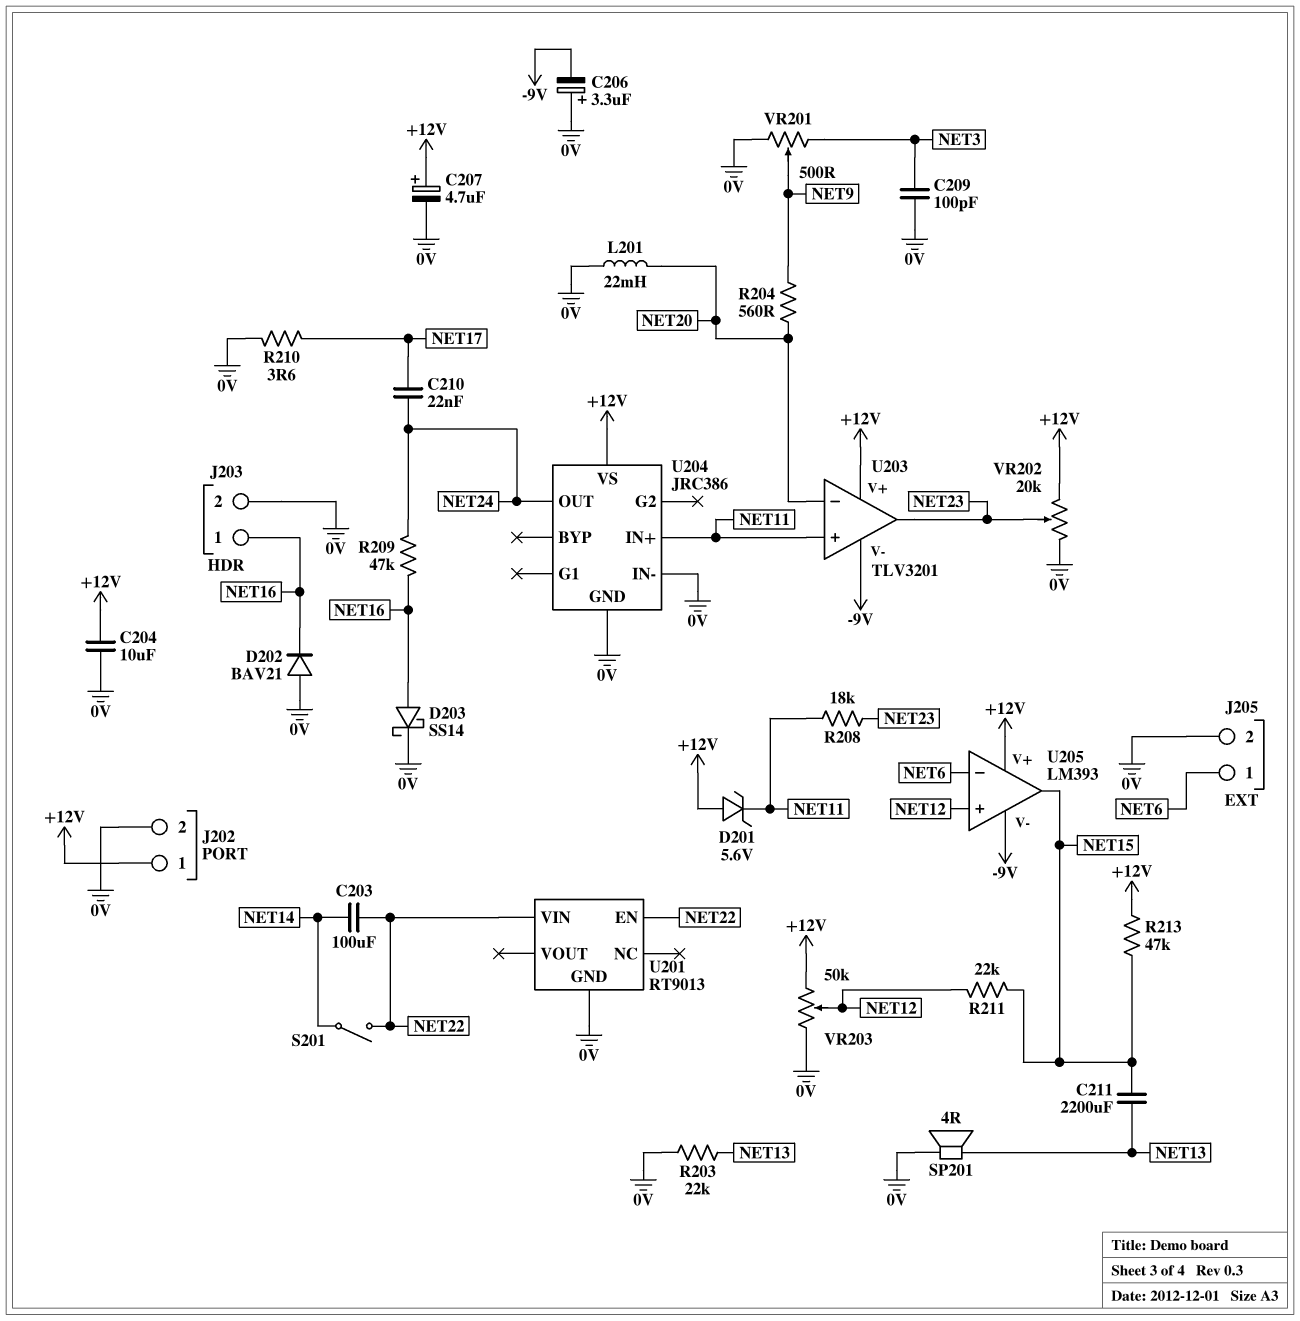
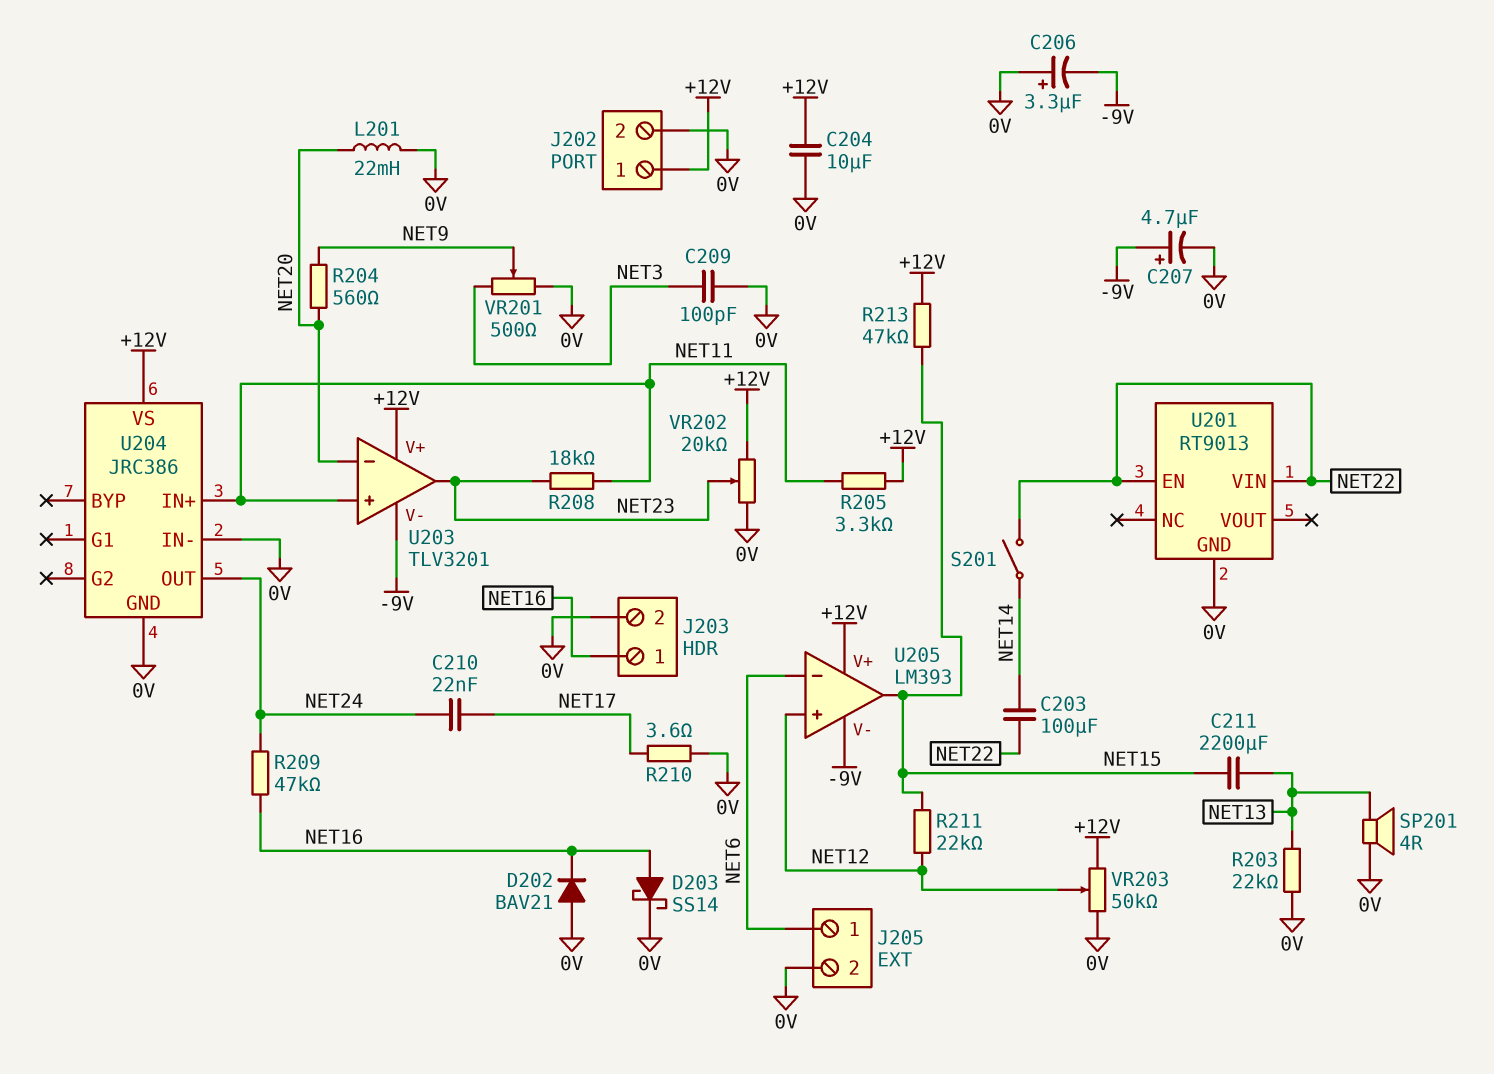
C207: 4.7uF (plus +12V, minus 0V) -> 4.7uF (plus -9V, minus 0V)
D201: zener 5.6V (A +12V, K NET11) -> none
R205: none -> 3.3k (+12V, NET11)

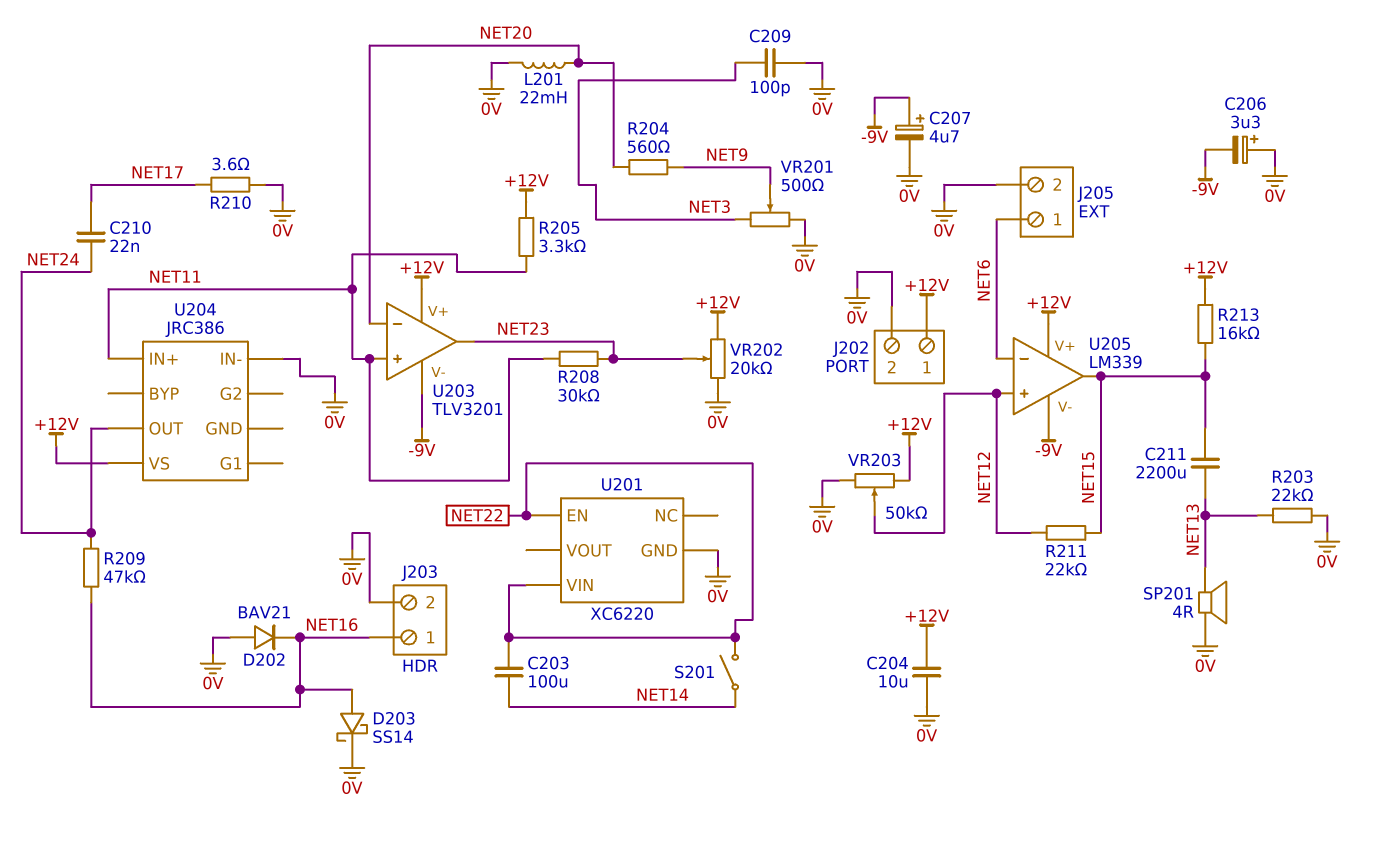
R208: 18k (NET11, NET23) -> 30k (NET11, NET23)
R213: 47k (+12V, NET15) -> 16k (+12V, NET15)
U201: RT9013 -> XC6220
U204 pin GND: 0V -> none
U205: LM393 -> LM339

